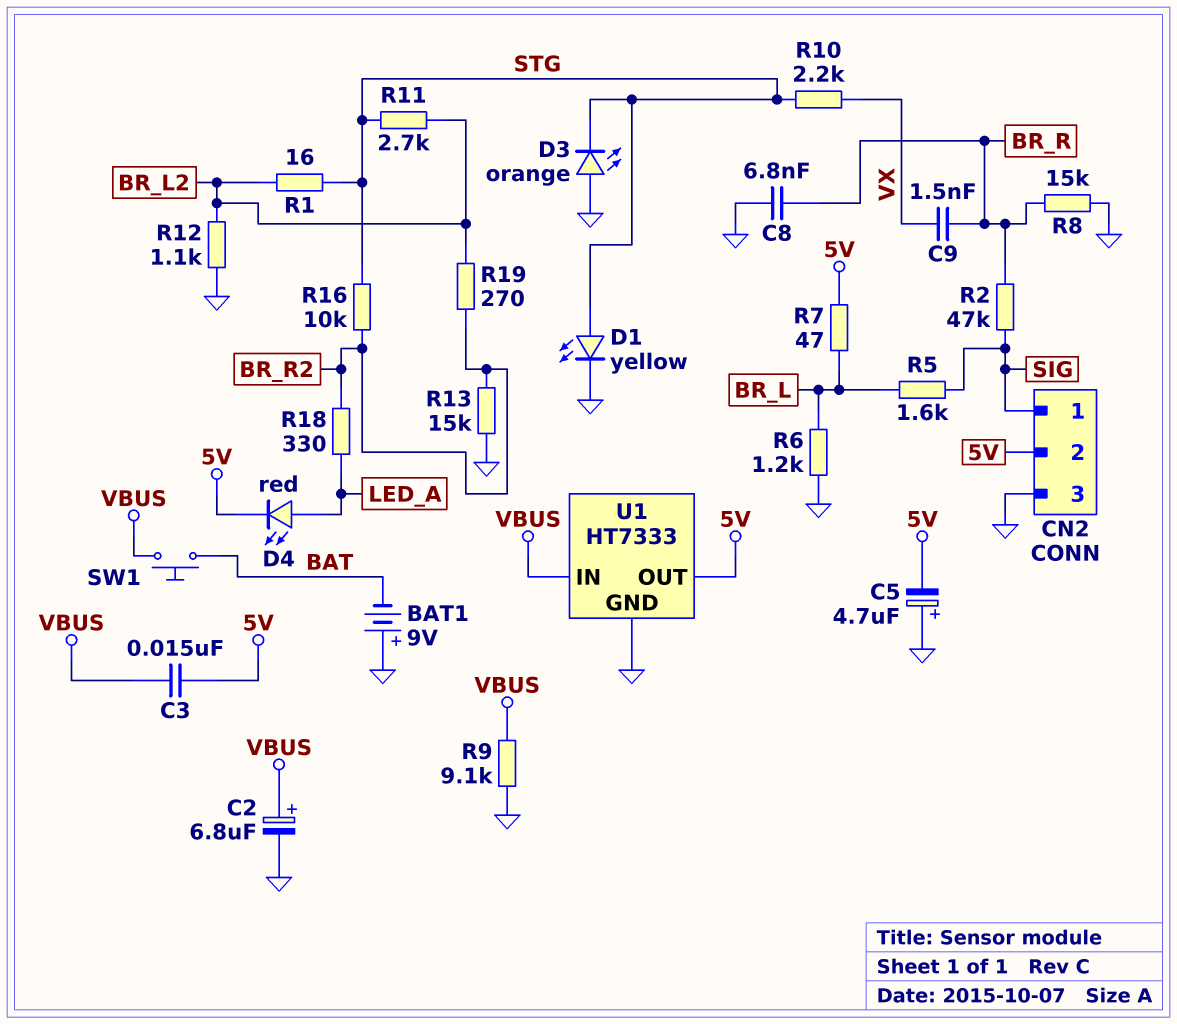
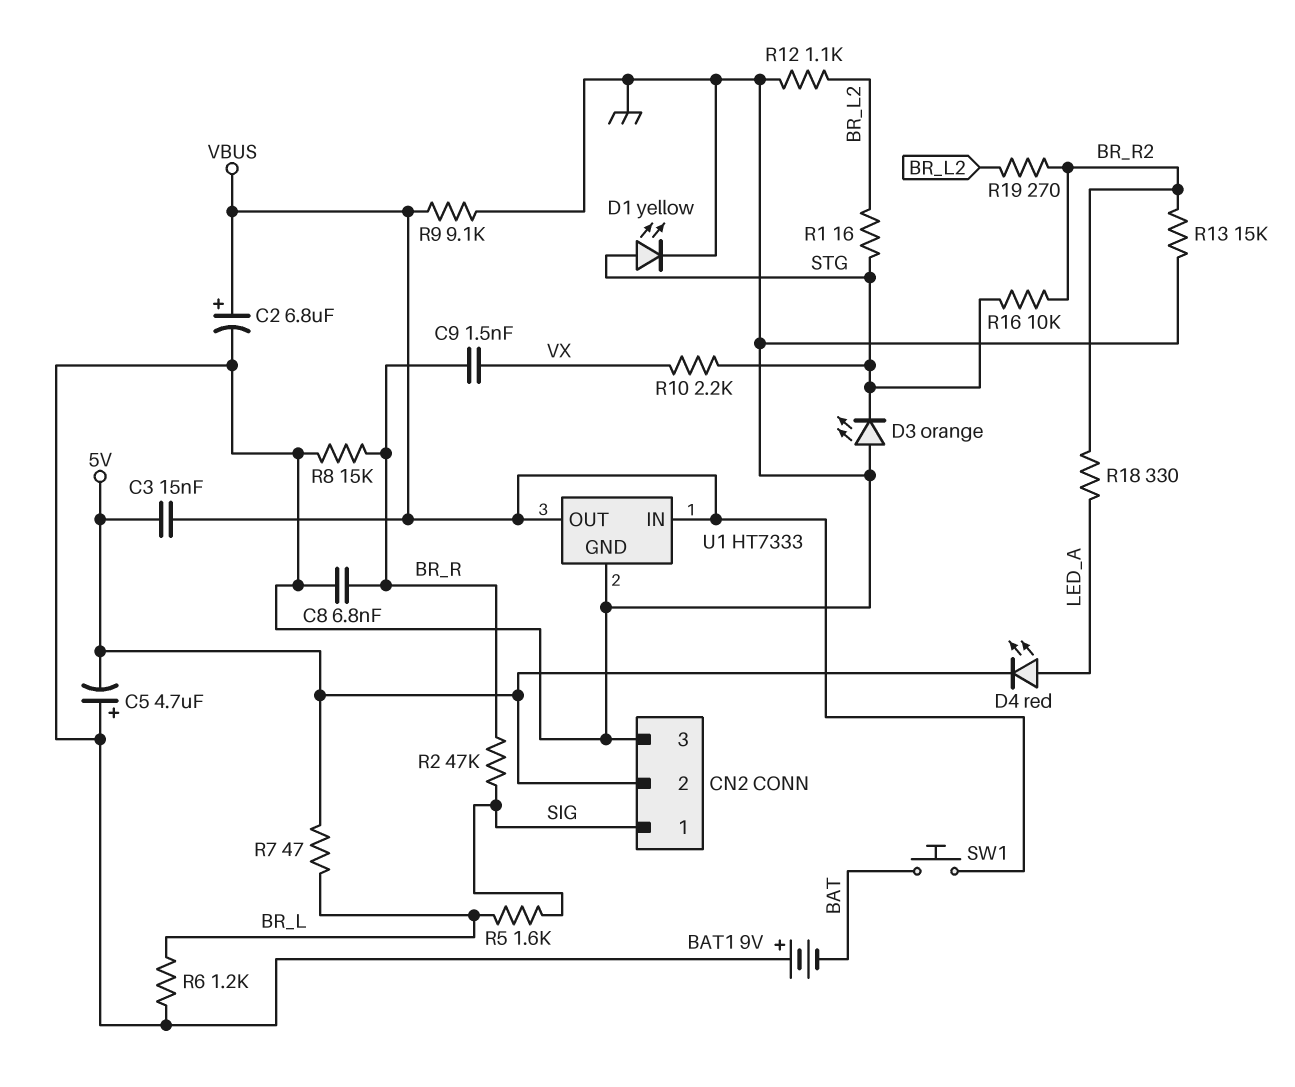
R11: 2.7k (BR_L2, STG) -> none
U1 pin OUT: 5V -> VBUS

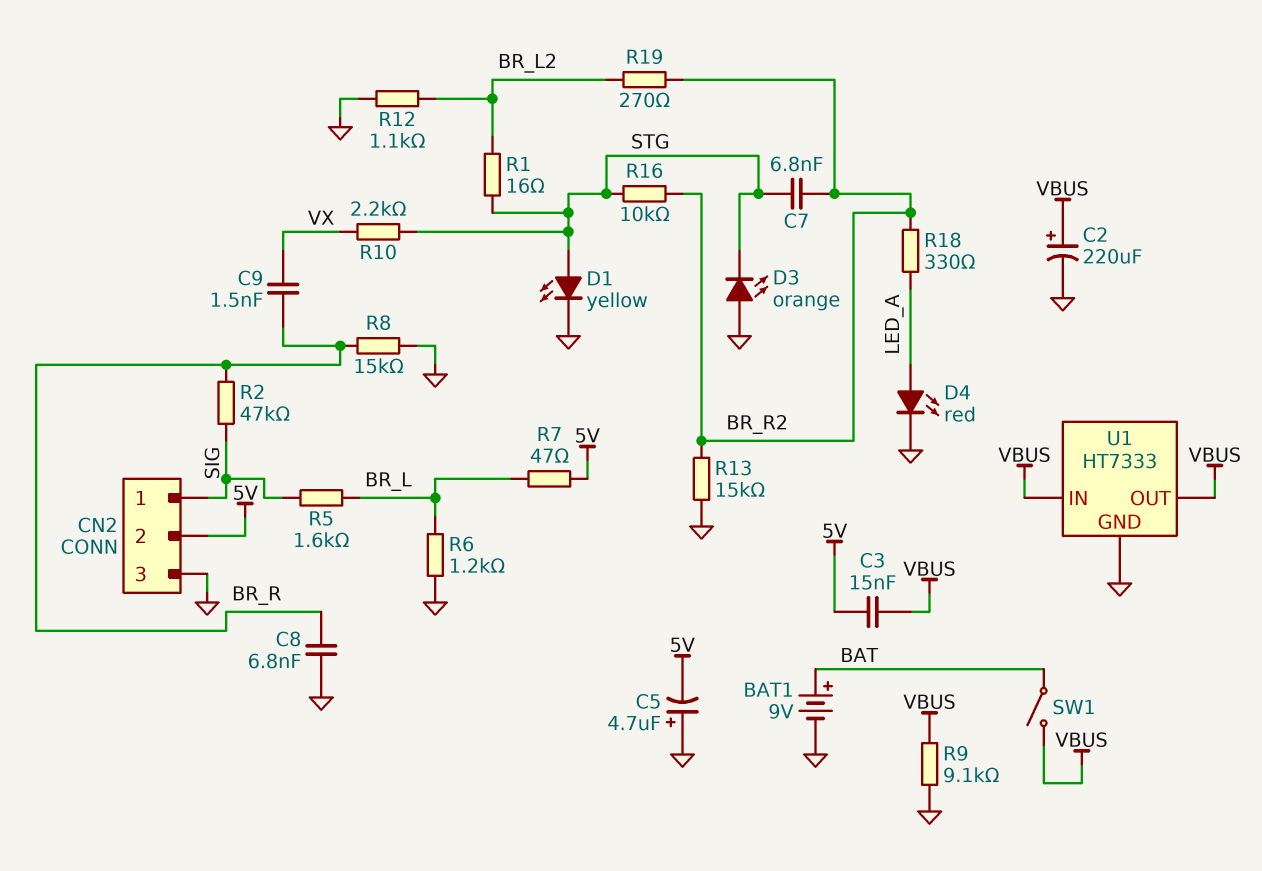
BAT1: 9V (plus GND, minus BAT) -> 9V (plus BAT, minus GND)
C2: 6.8uF (plus VBUS, minus GND) -> 220uF (plus VBUS, minus GND)
C7: none -> 6.8nF (BR_R2, STG)
D4: LED red (A LED_A, K 5V) -> LED red (A LED_A, K GND)
SW1: button (BAT, VBUS) -> switch (BAT, VBUS)

